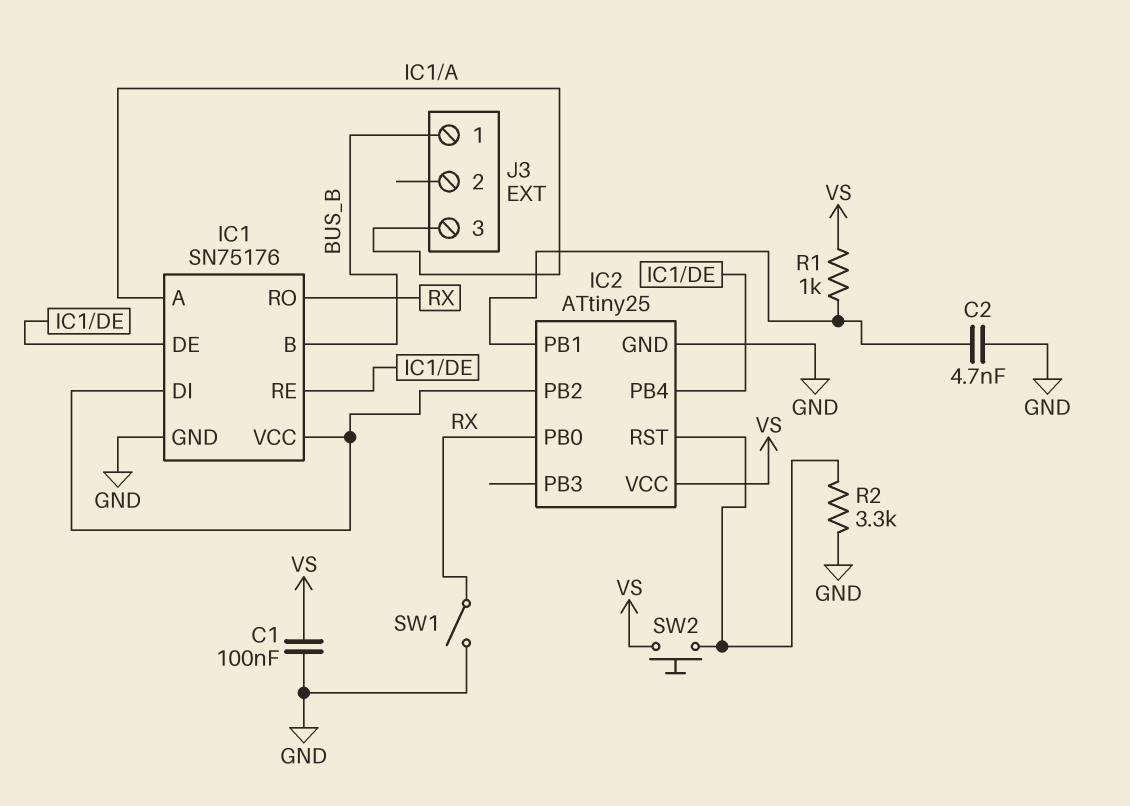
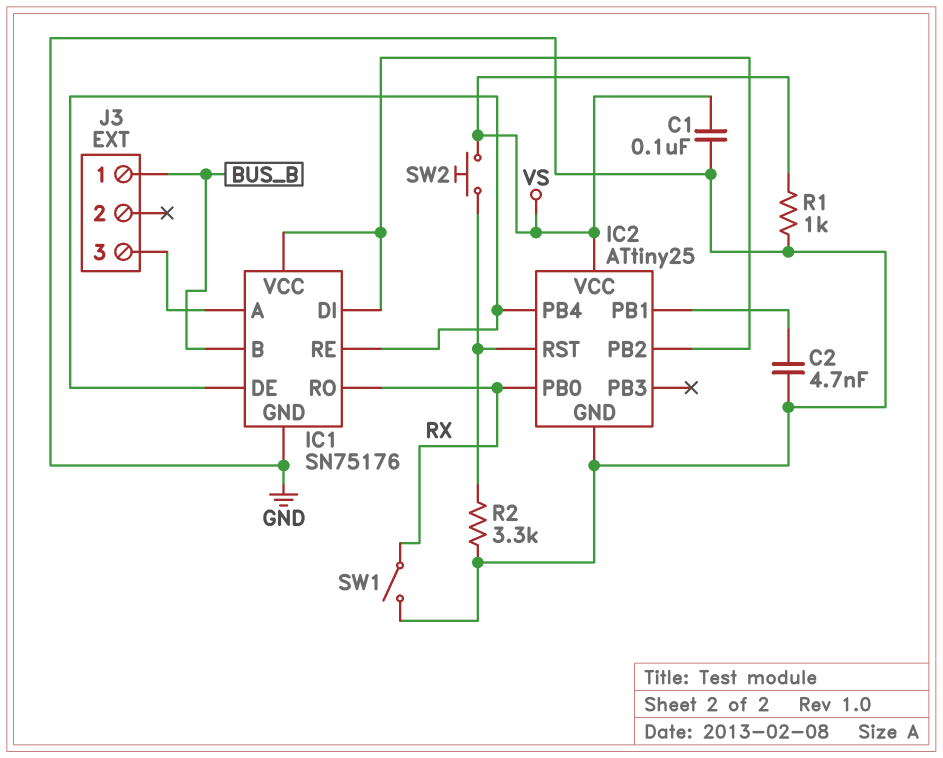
R1: 1k (IC2/PB1, VS) -> 1k (GND, VS)

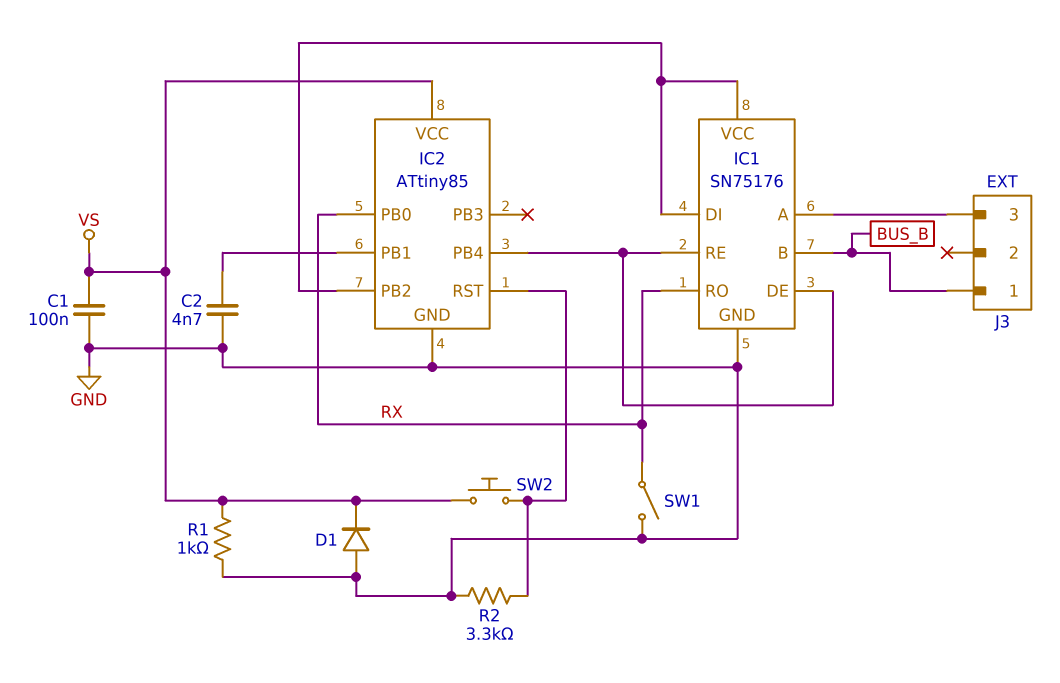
D1: none -> diode (A GND, K VS)
IC2: ATtiny25 -> ATtiny85

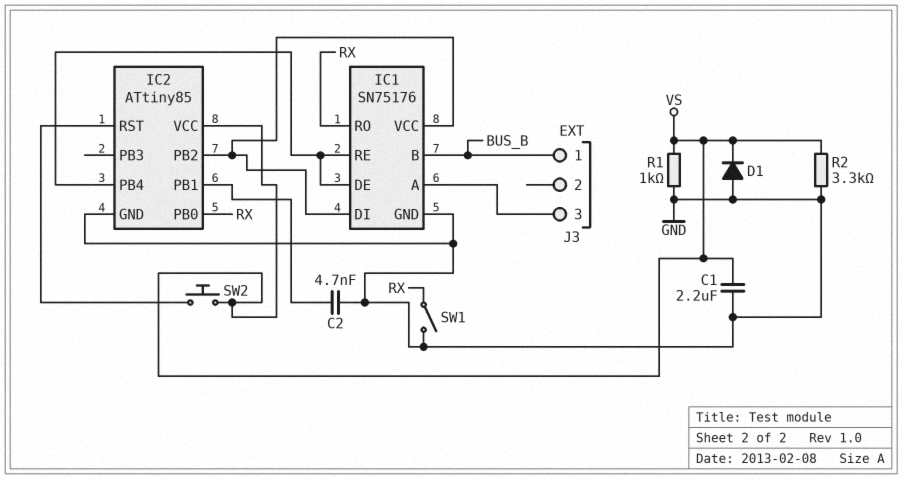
C1: 100nF (GND, VS) -> 2.2uF (GND, VS)
R2: 3.3k (GND, IC2/RST) -> 3.3k (GND, VS)

